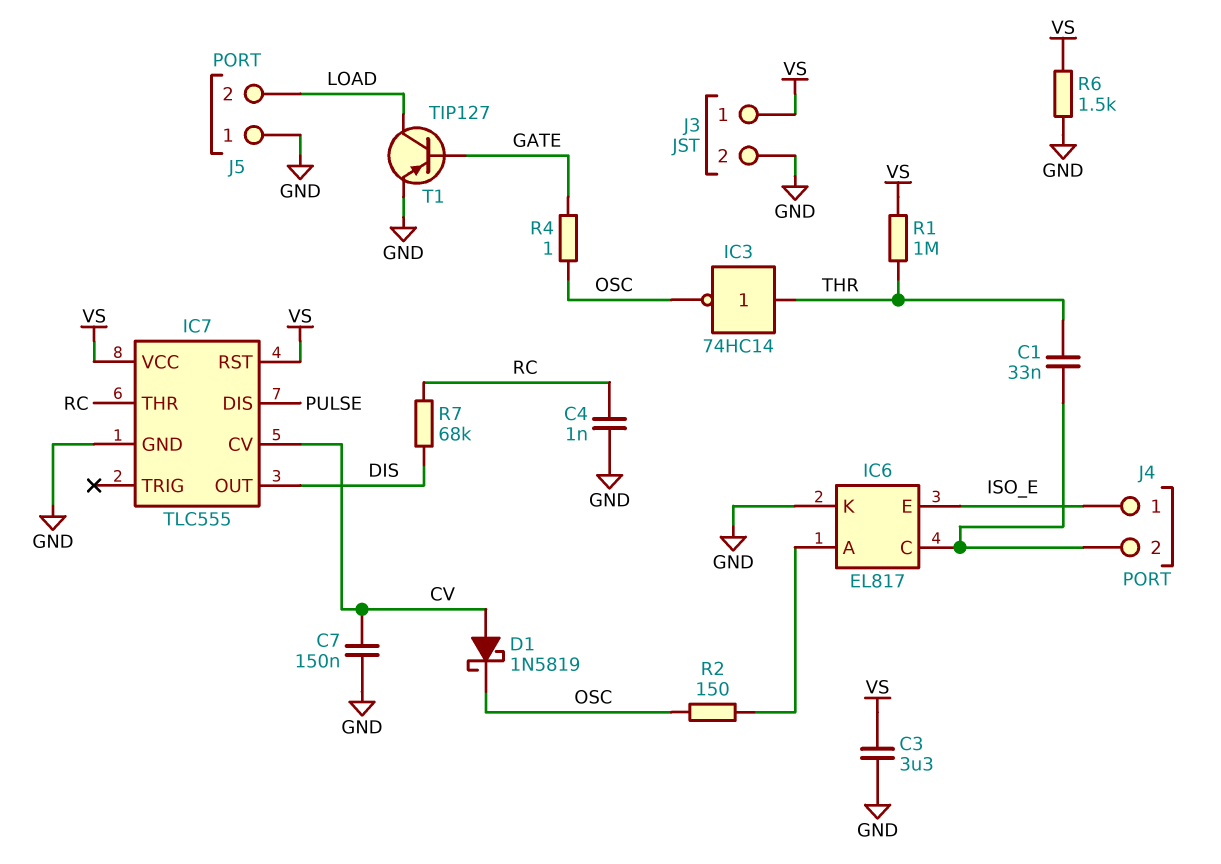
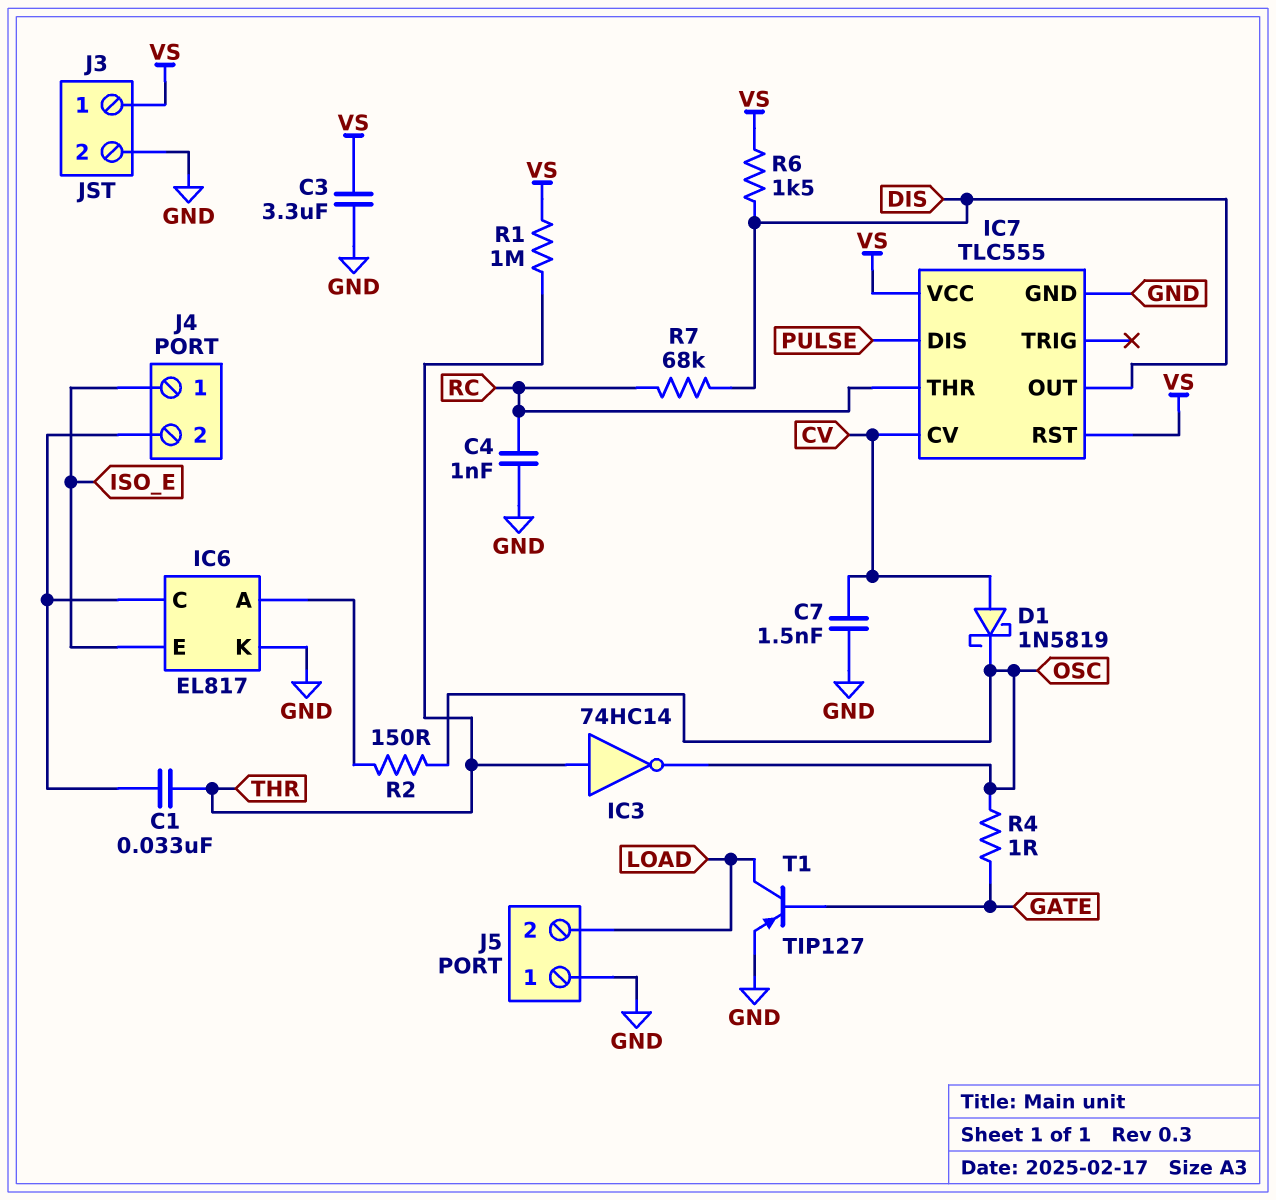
C7: 150nF (CV, GND) -> 1.5nF (CV, GND)
R6: 1.5k (GND, VS) -> 1.5k (DIS, VS)

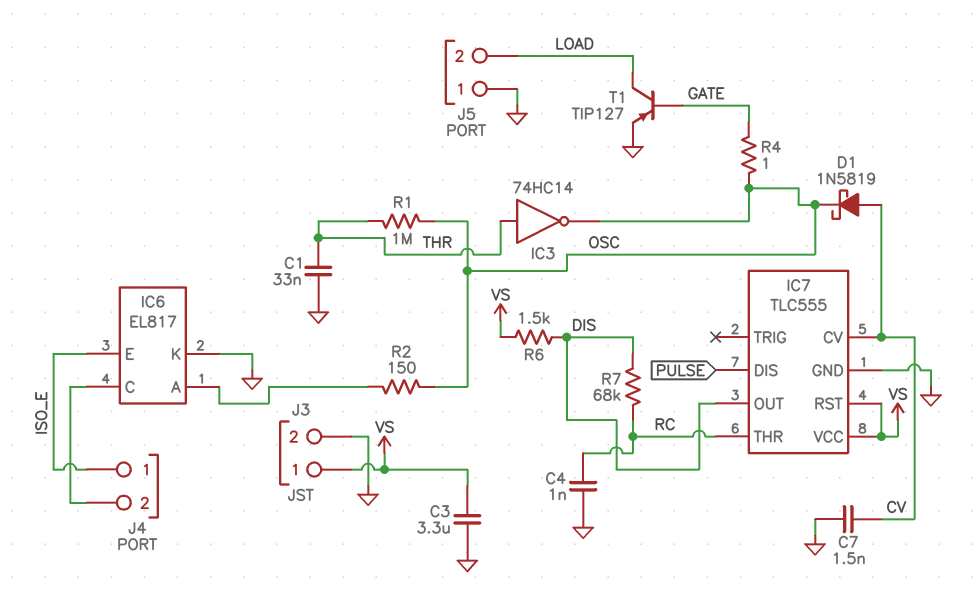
C1: 33nF (IC6/C, THR) -> 33nF (GND, THR)
R1: 1M (THR, VS) -> 1M (OSC, THR)

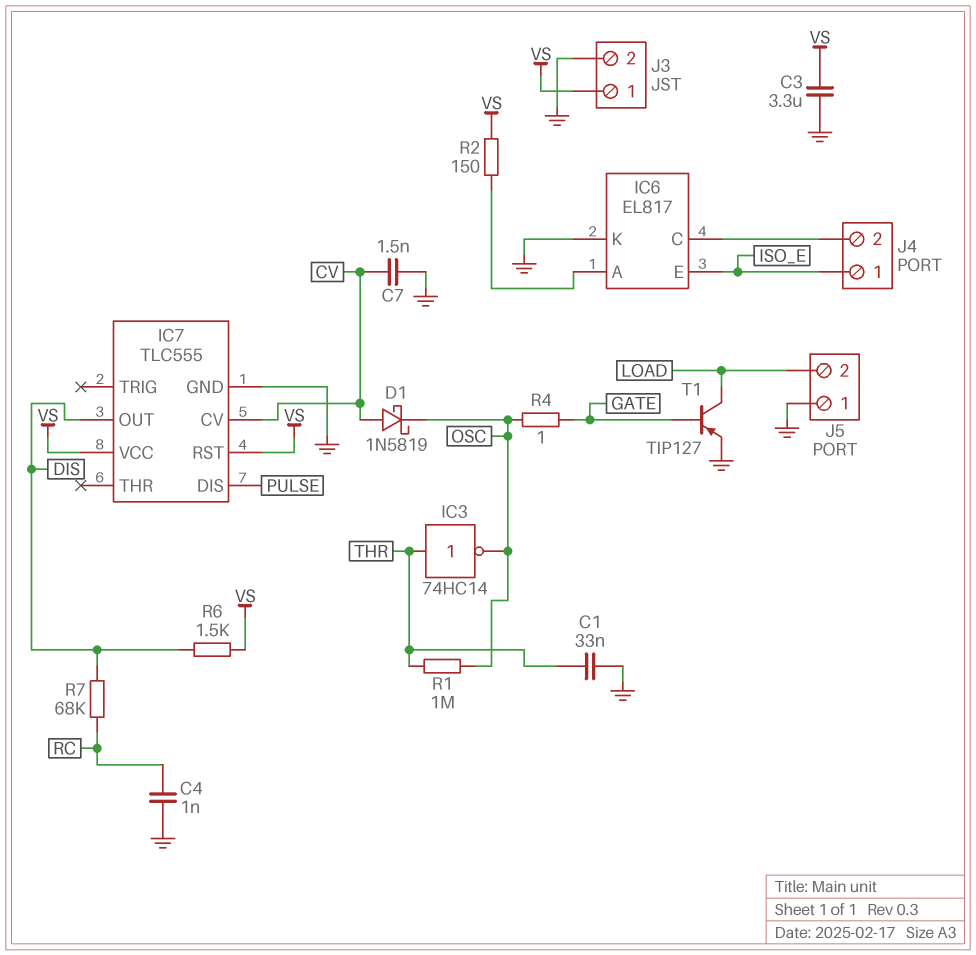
IC7 pin THR: RC -> none
R2: 150 (IC6/A, OSC) -> 150 (IC6/A, VS)

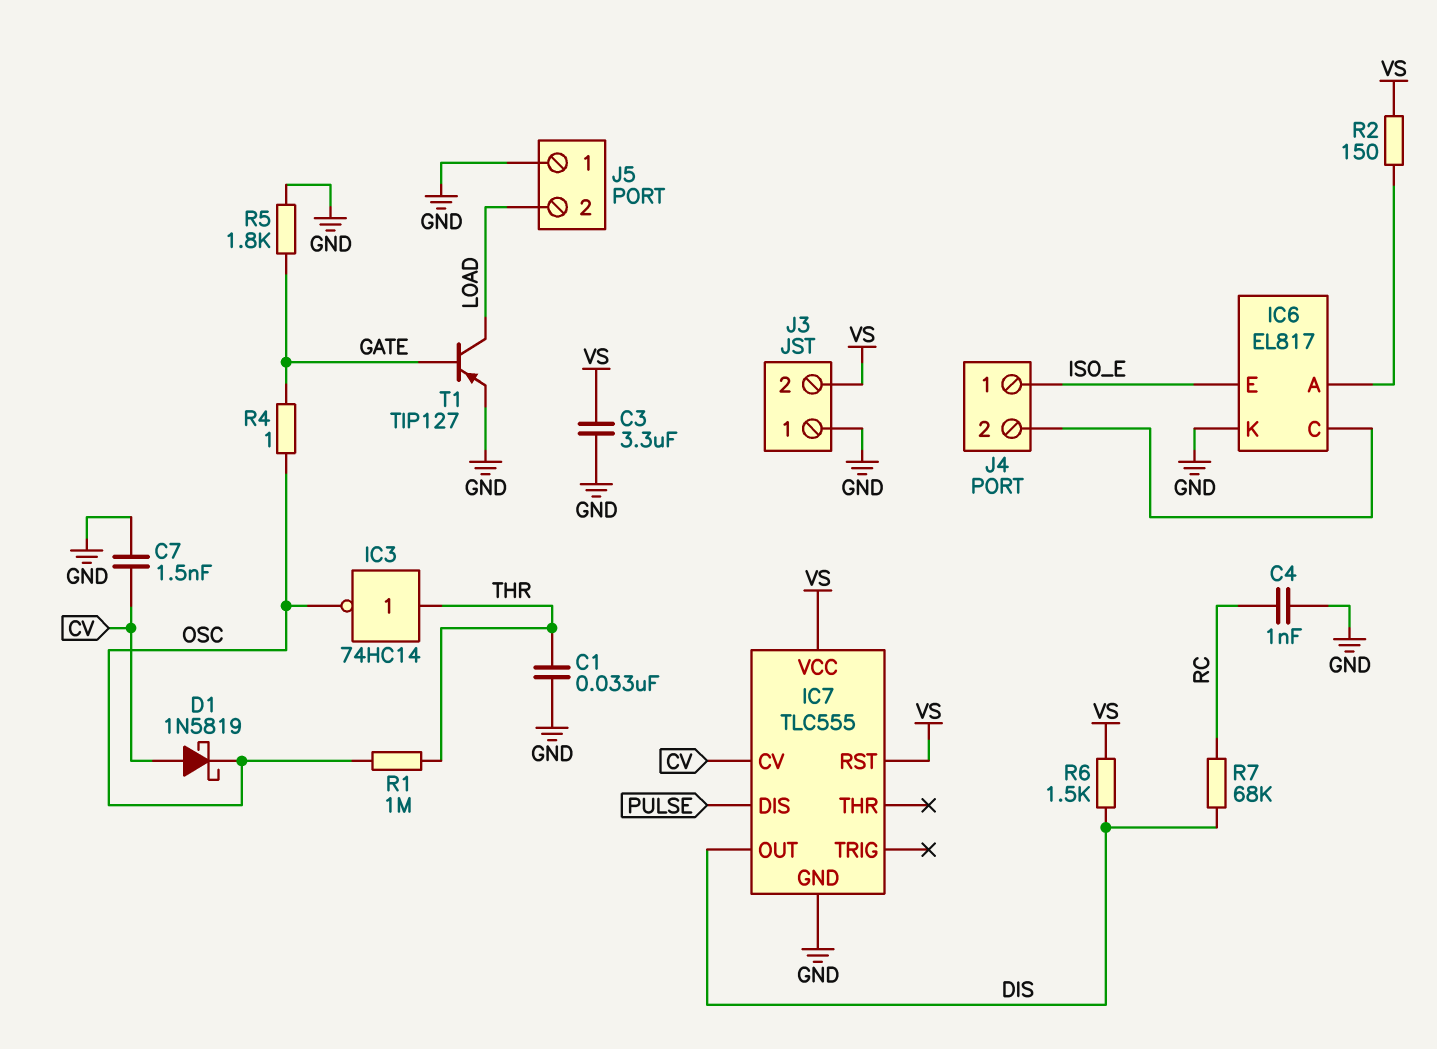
J3 pin 1: VS -> GND
J3 pin 2: GND -> VS
R5: none -> 1.8k (GATE, GND)

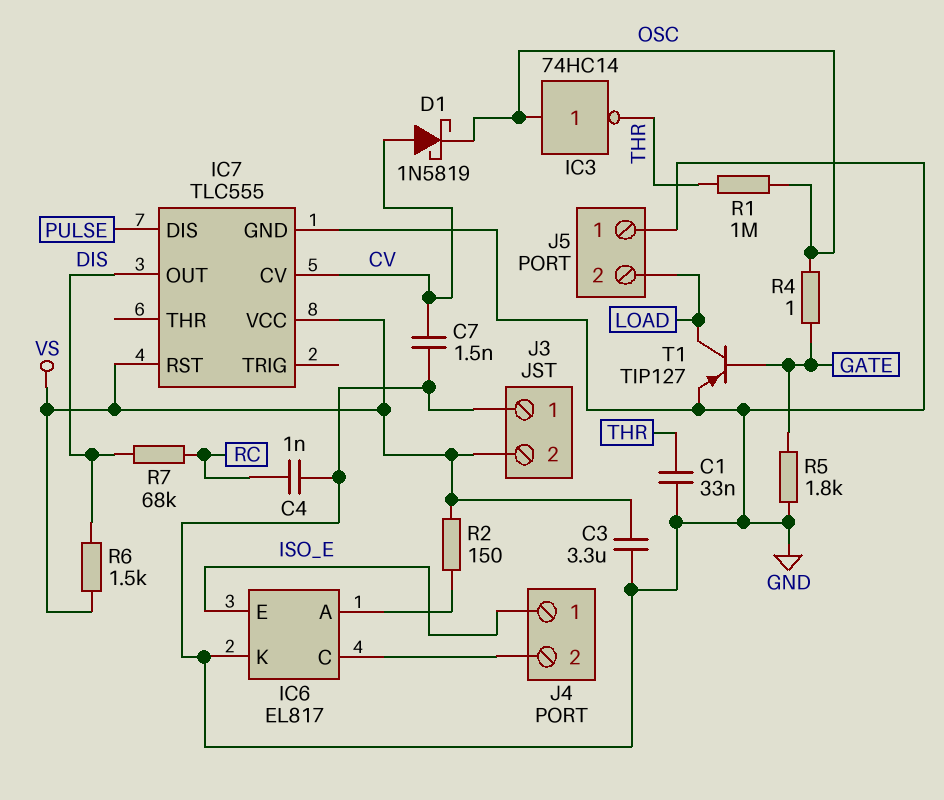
IC3: NOT 74HC14 (in THR, out OSC) -> NOT 74HC14 (in OSC, out THR)

